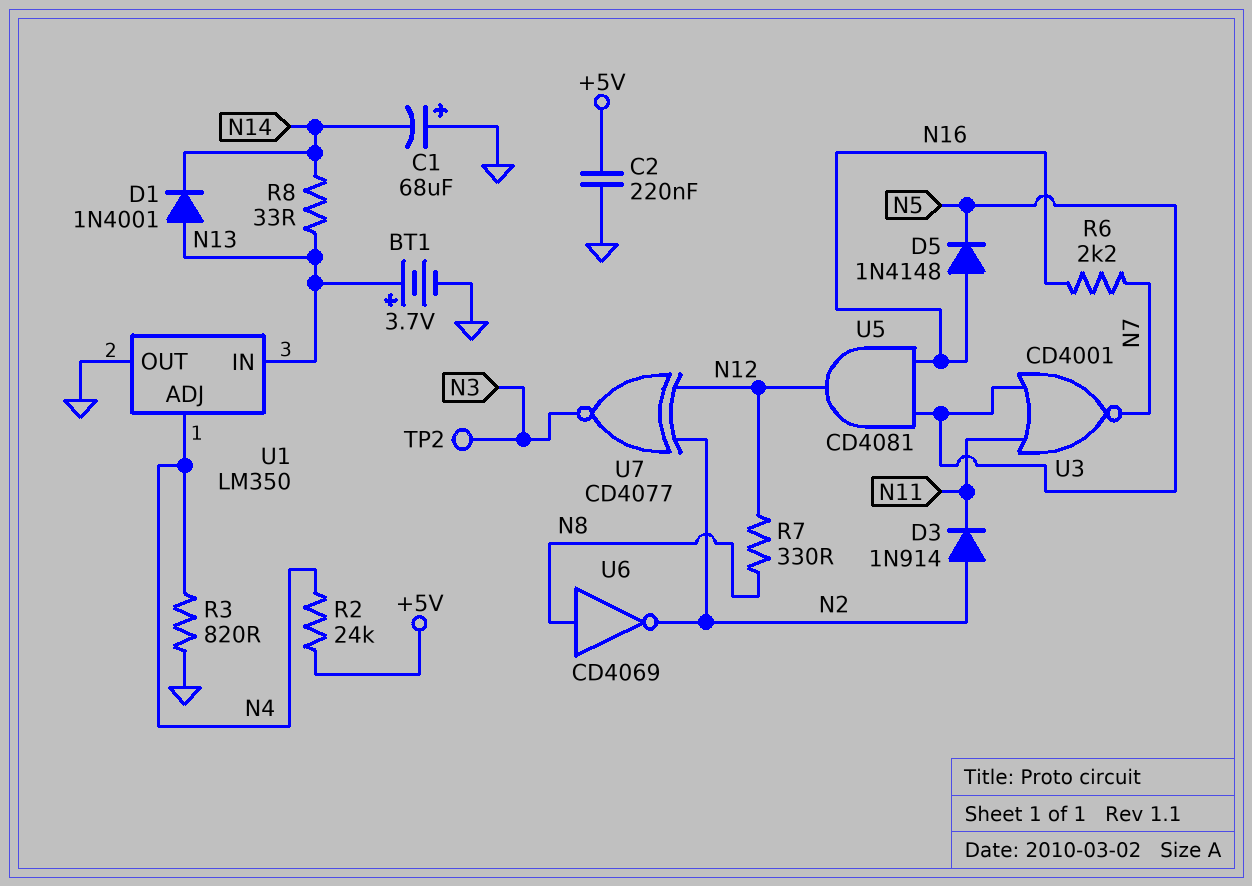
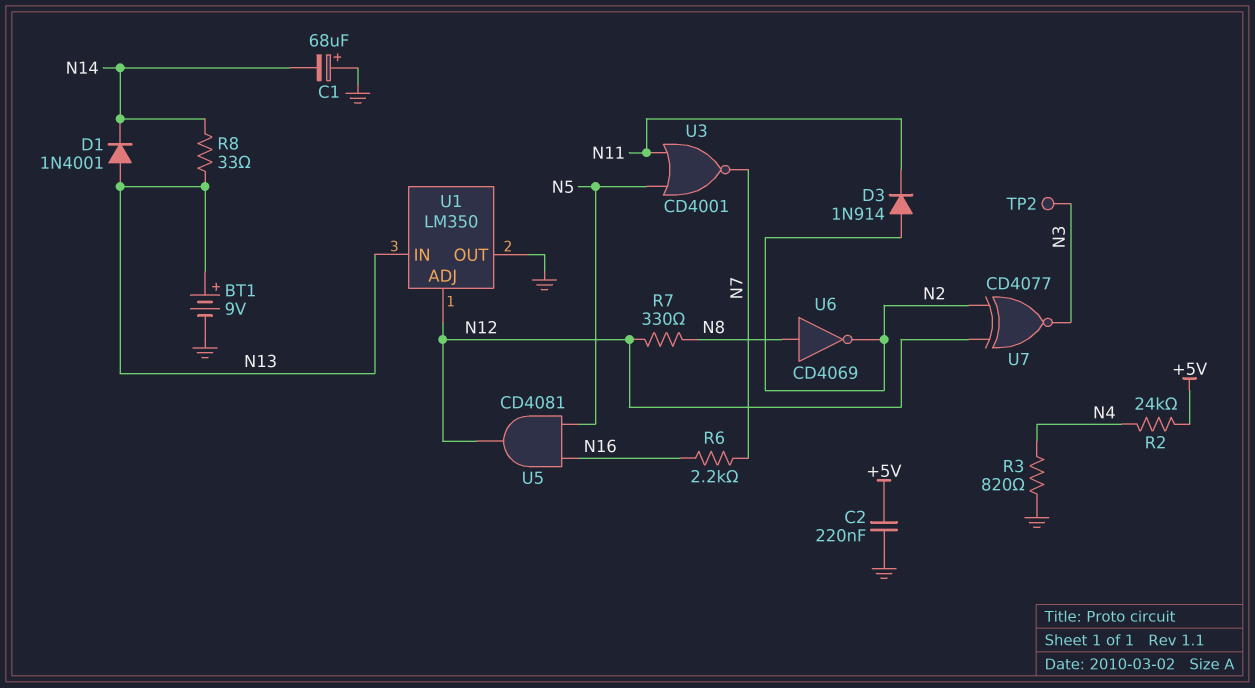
BT1: 3.7V (plus N13, minus GND) -> 9V (plus N13, minus GND)
D5: diode 1N4148 (A N16, K N5) -> none
U1 pin ADJ: N4 -> N12

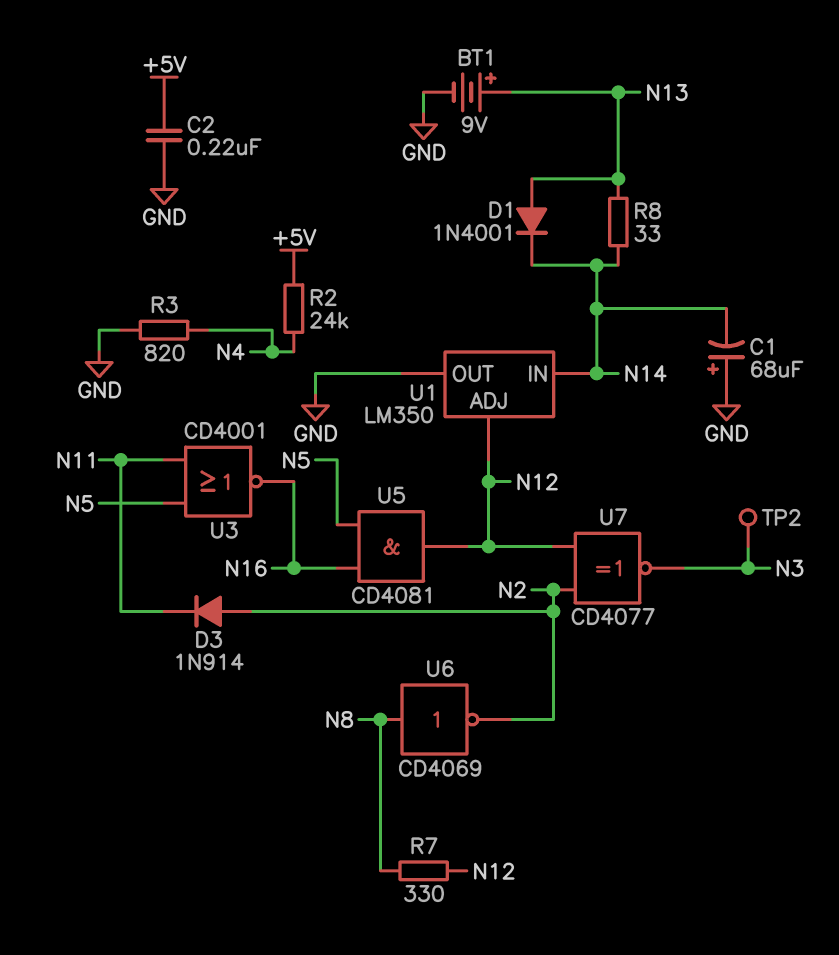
R6: 2.2k (N7, N16) -> none
U1 pin IN: N13 -> N14
U3: NOR CD4001 (in N5, in N11, out N7) -> NOR CD4001 (in N5, in N11, out N16)

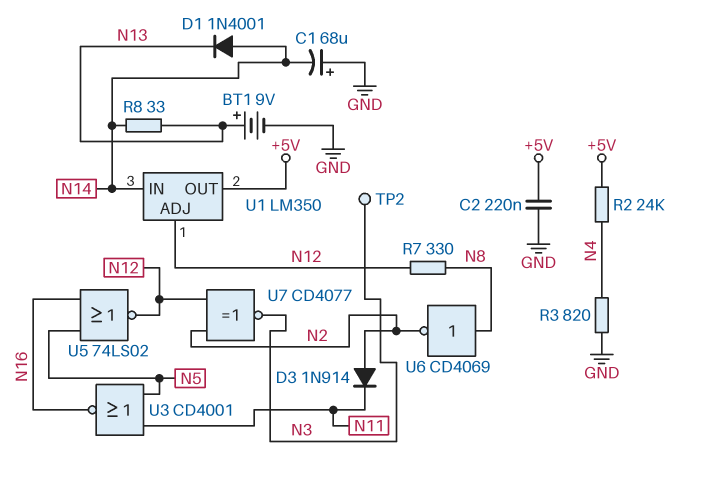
D1: diode 1N4001 (A N13, K N14) -> diode 1N4001 (A N14, K N13)
U1 pin OUT: GND -> +5V
U5: AND CD4081 (in N5, in N16, out N12) -> NOR 74LS02 (in N5, in N16, out N12)

